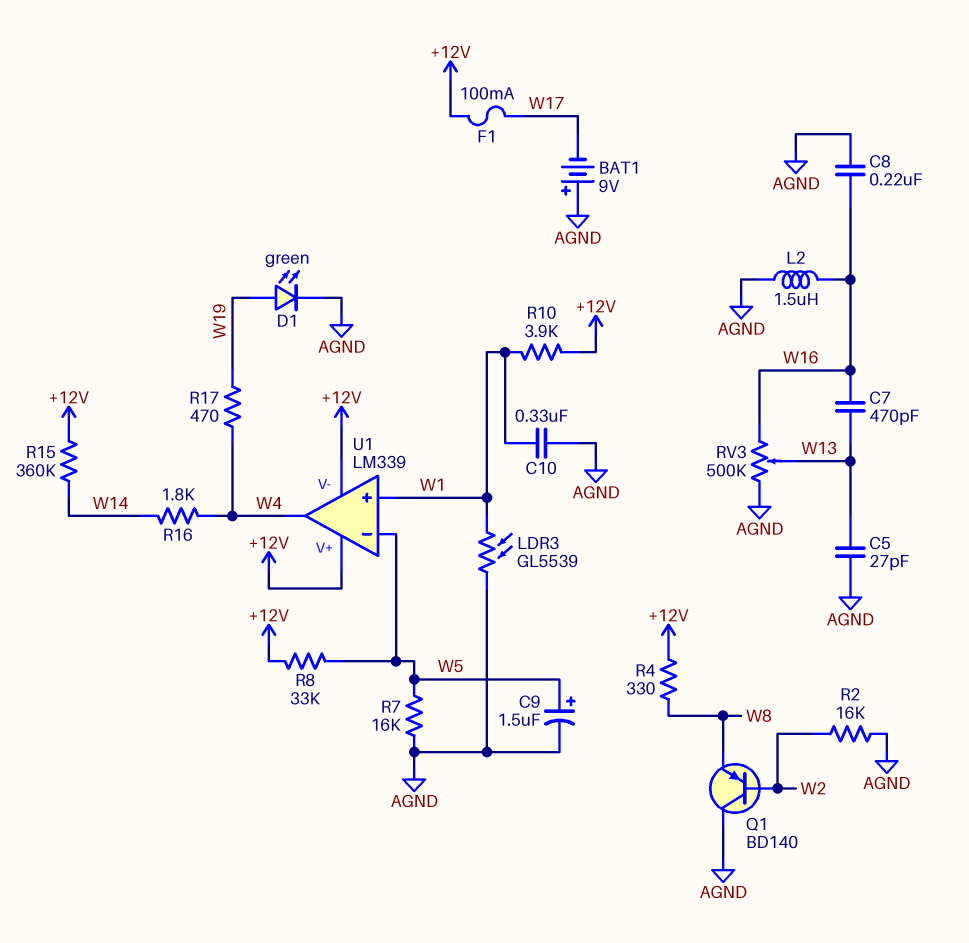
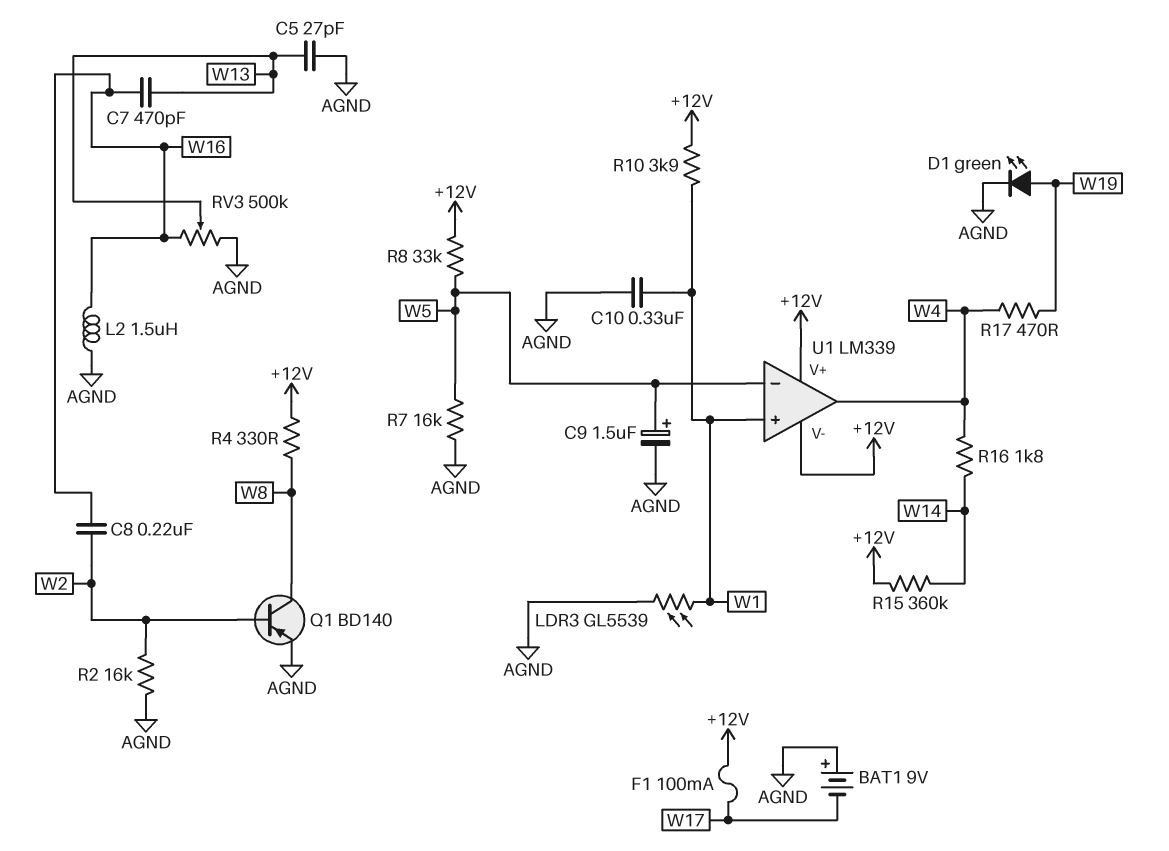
C8: 220nF (AGND, W16) -> 220nF (W2, W16)
Q1: PNP BD140 (B W2, C AGND, E W8) -> PNP BD140 (B W2, C W8, E AGND)

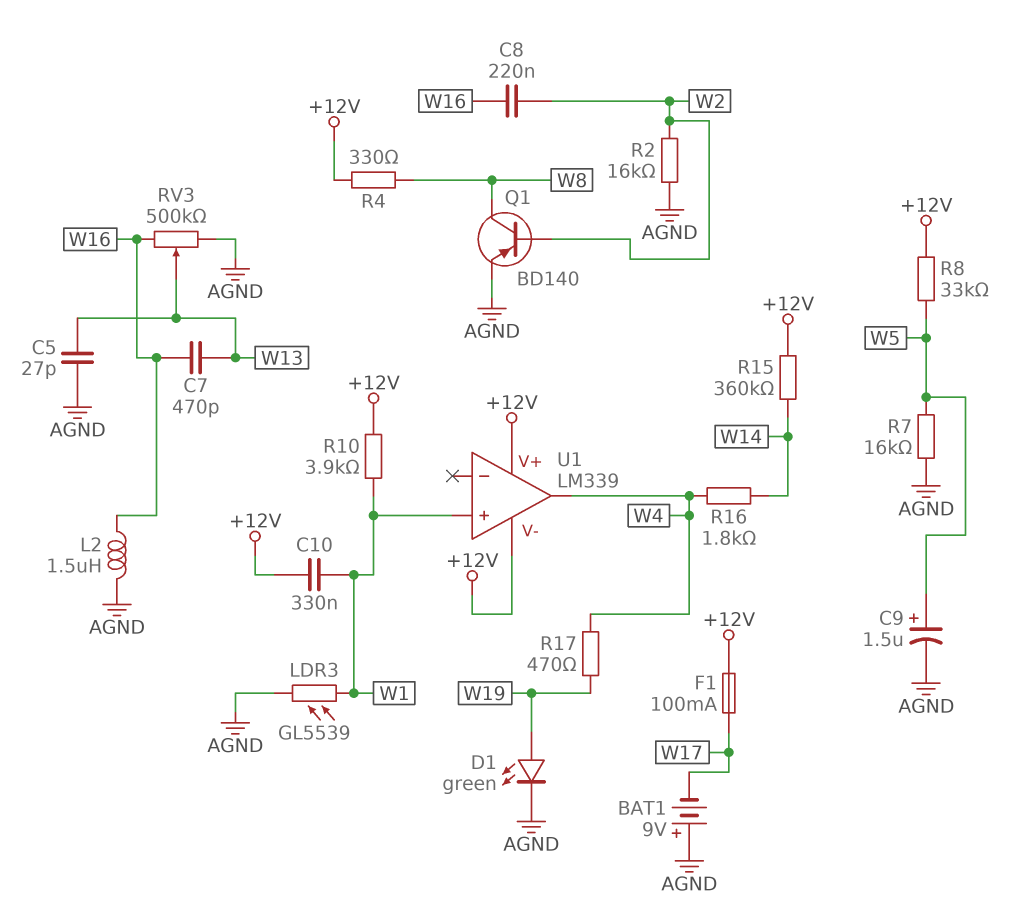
C10: 330nF (AGND, W1) -> 330nF (+12V, W1)
U1 pin in-: W5 -> none

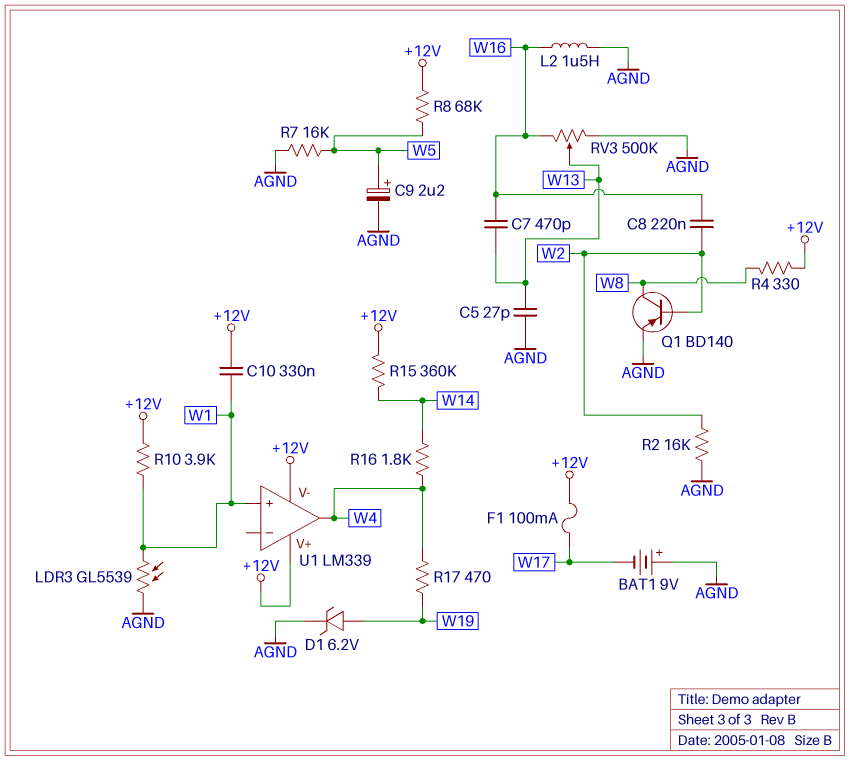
C9: 1.5uF (plus W5, minus AGND) -> 2.2uF (plus W5, minus AGND)
D1: LED green (A W19, K AGND) -> zener 6.2V (A W19, K AGND)
R8: 33k (+12V, W5) -> 68k (+12V, W5)

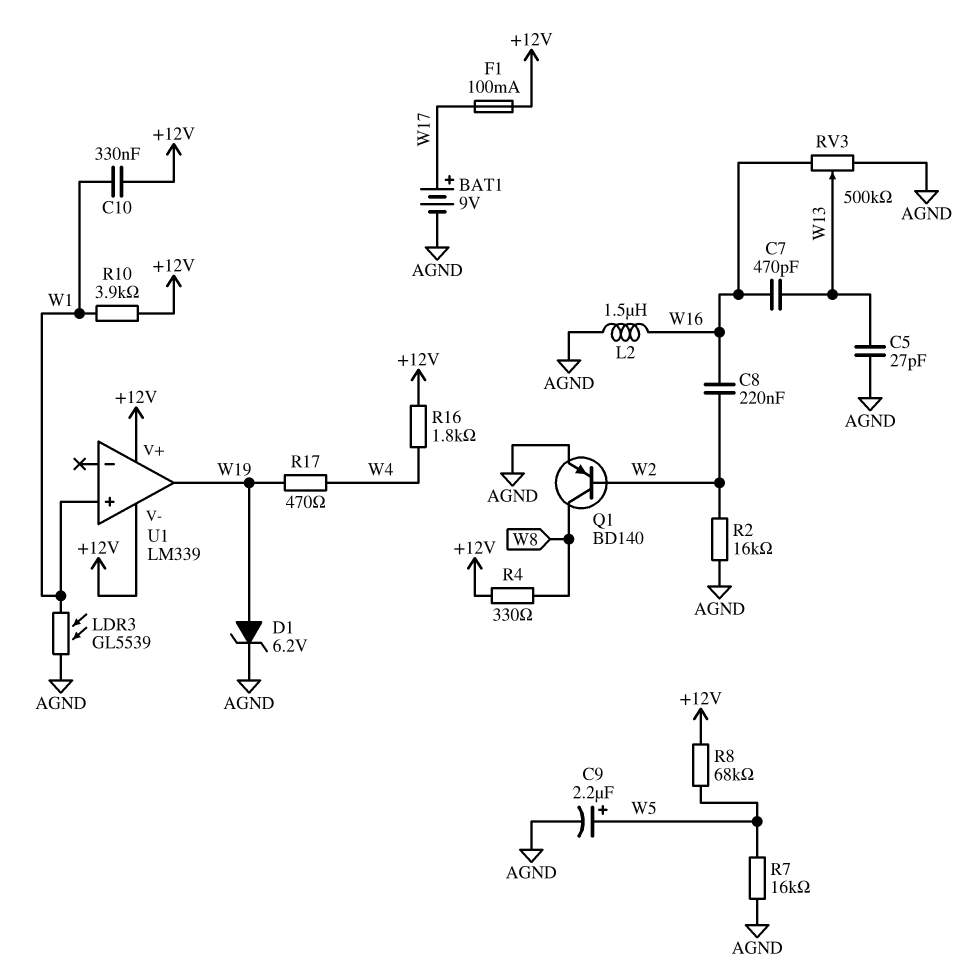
BAT1: 9V (plus AGND, minus W17) -> 9V (plus W17, minus AGND)
R15: 360k (+12V, W14) -> none
R16: 1.8k (W4, W14) -> 1.8k (+12V, W4)
U1 pin out: W4 -> W19

